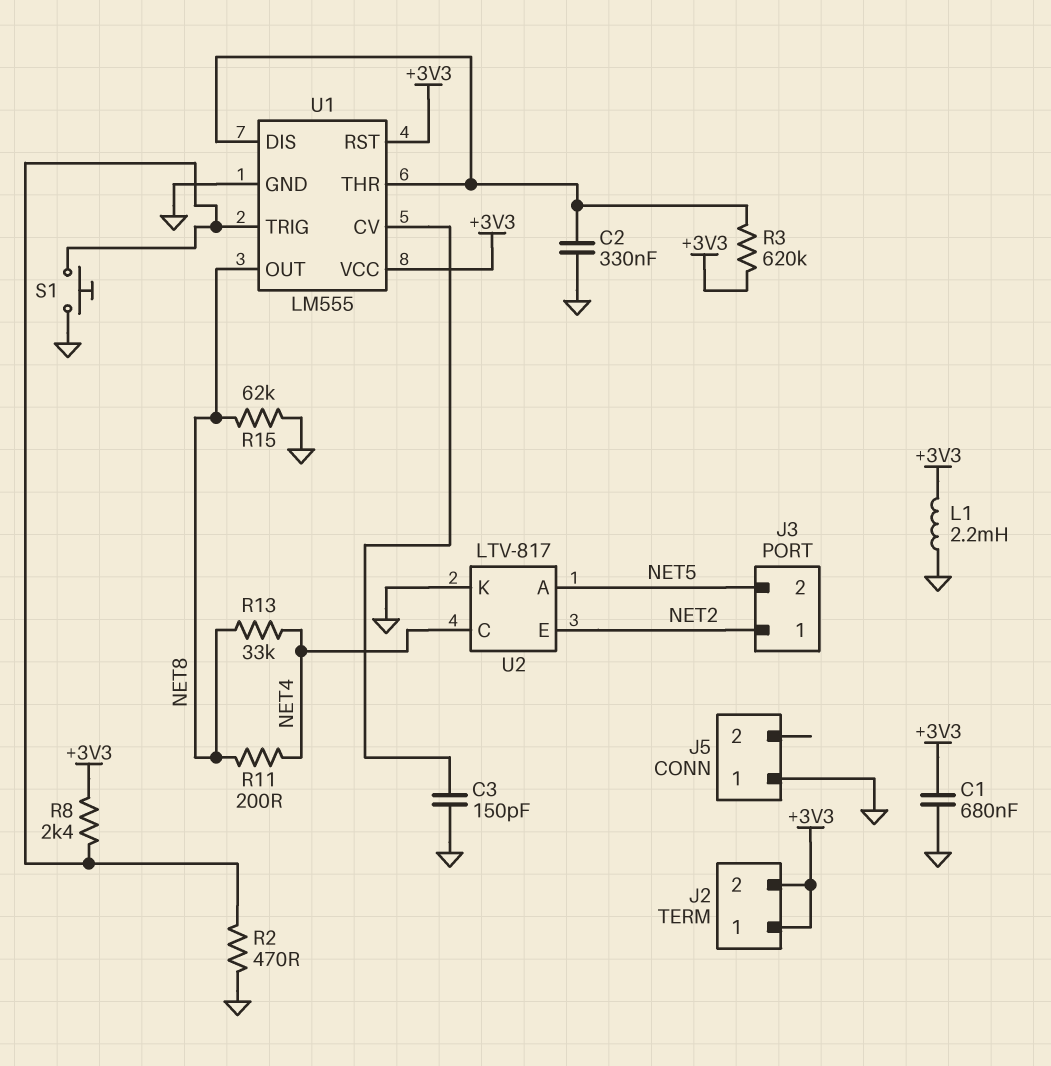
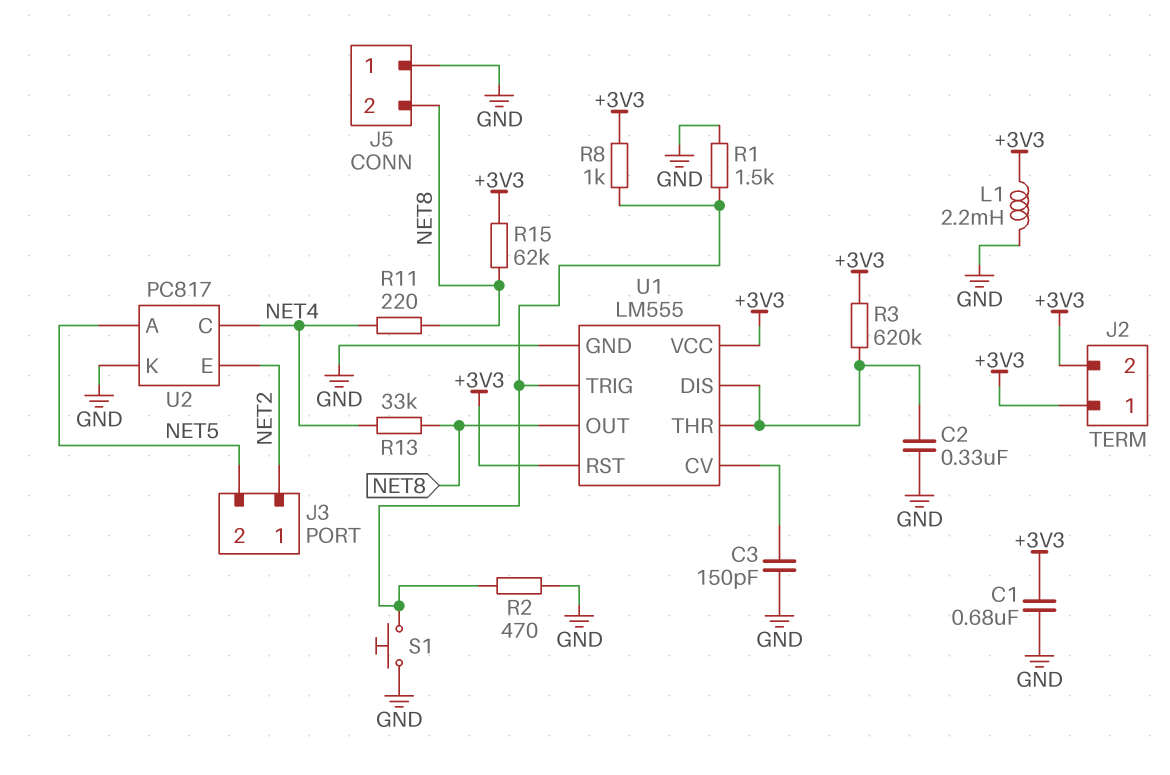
J5 pin 2: none -> NET8
R1: none -> 1.5k (GND, U1/TRIG)
R8: 2.4k (+3V3, U1/TRIG) -> 1k (+3V3, U1/TRIG)
R11: 200 (NET4, NET8) -> 220 (NET4, NET8)
R15: 62k (GND, NET8) -> 62k (+3V3, NET8)
U2: LTV-817 -> PC817

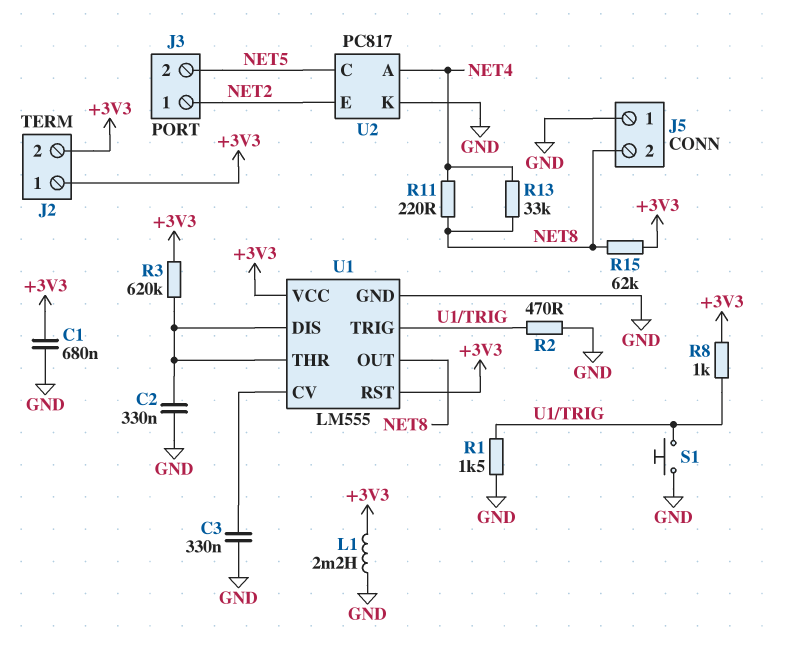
C3: 150pF (GND, U1/CV) -> 330nF (GND, U1/CV)
U2 pin A: NET5 -> NET4
U2 pin C: NET4 -> NET5

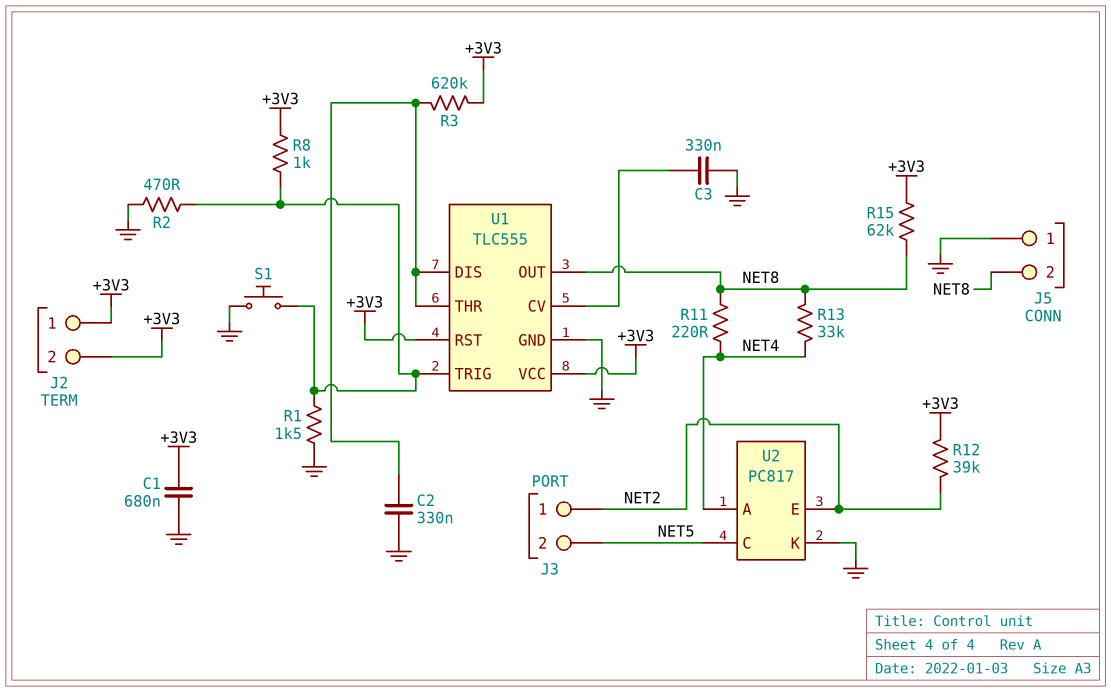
L1: 2.2mH (+3V3, GND) -> none
R12: none -> 39k (+3V3, NET2)
U1: LM555 -> TLC555

